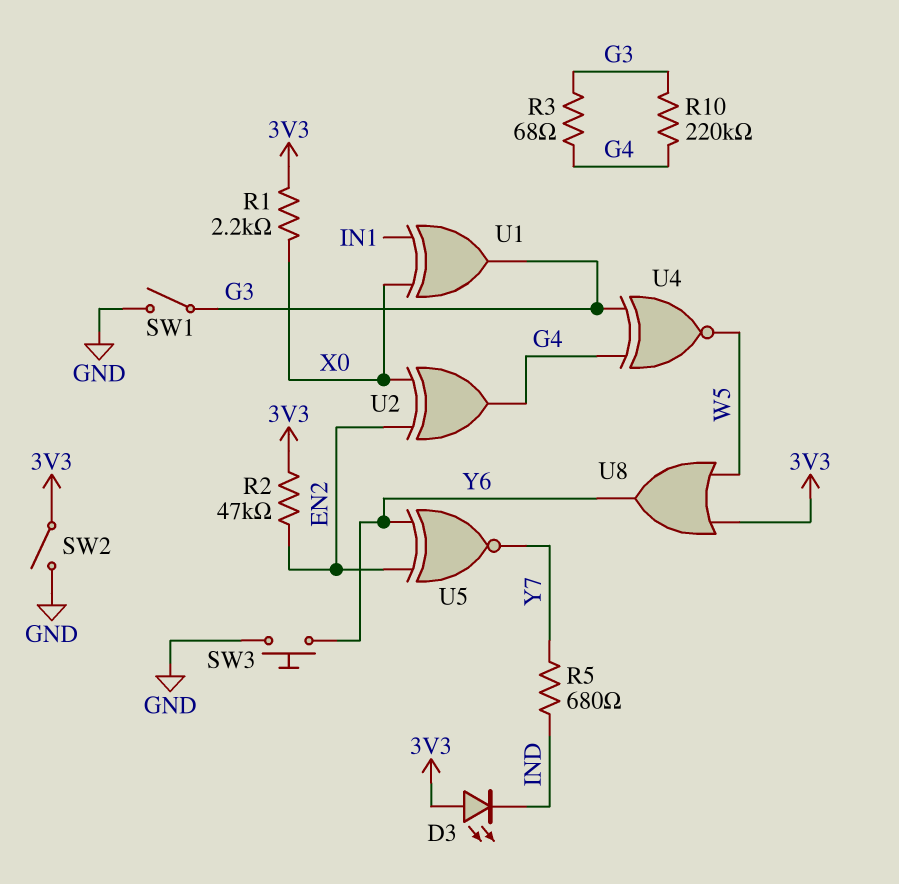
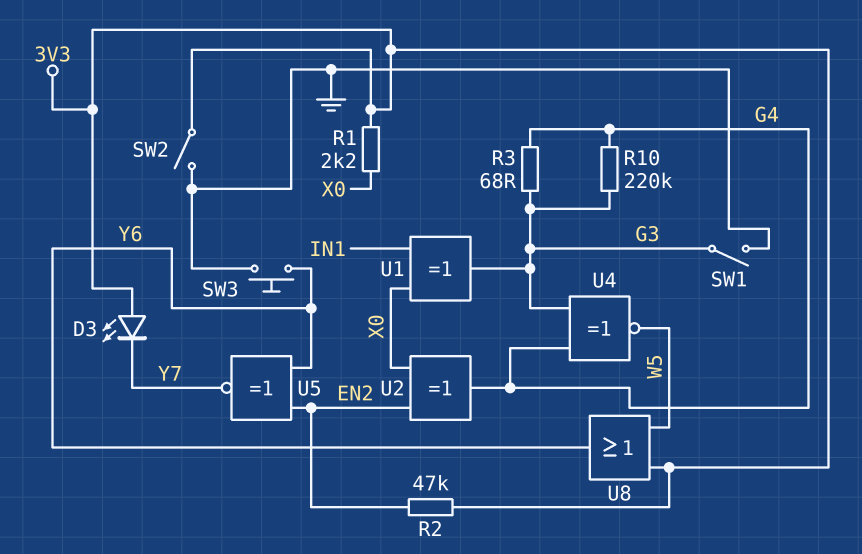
D3: LED (A 3V3, K IND) -> LED (A 3V3, K Y7)
R5: 680 (IND, Y7) -> none

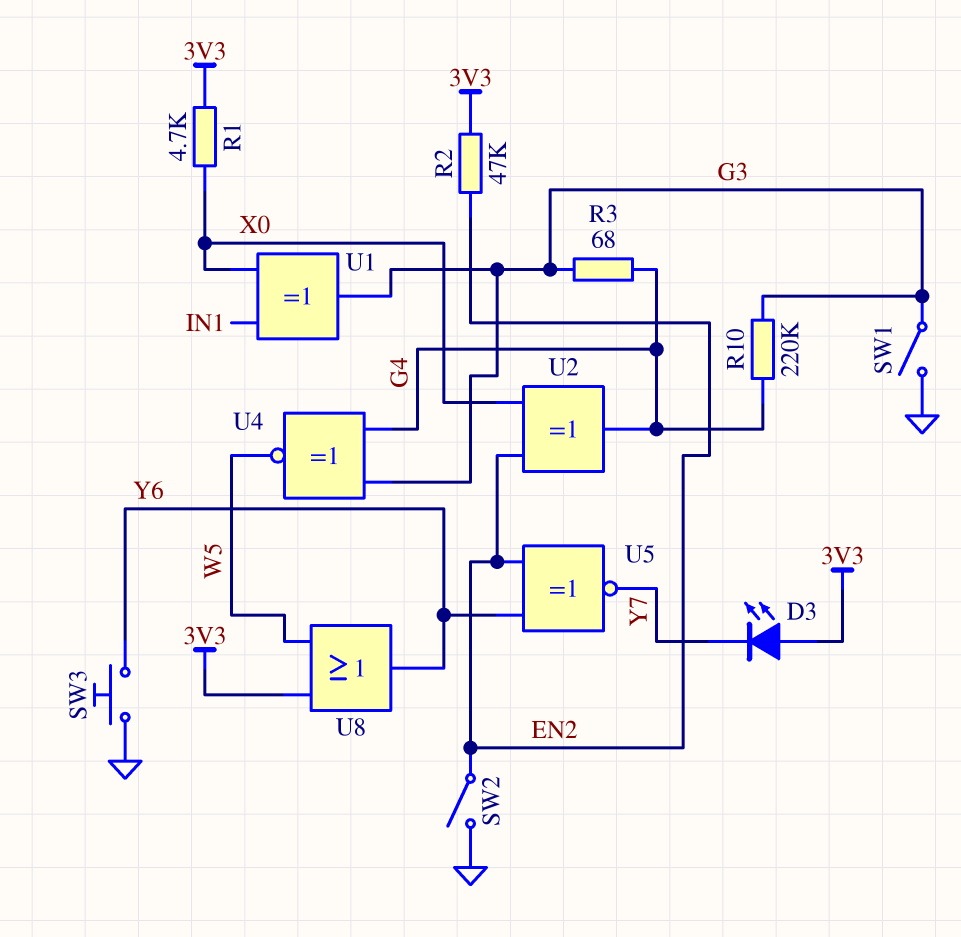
R1: 2.2k (3V3, X0) -> 4.7k (3V3, X0)
SW2: switch (3V3, GND) -> switch (EN2, GND)

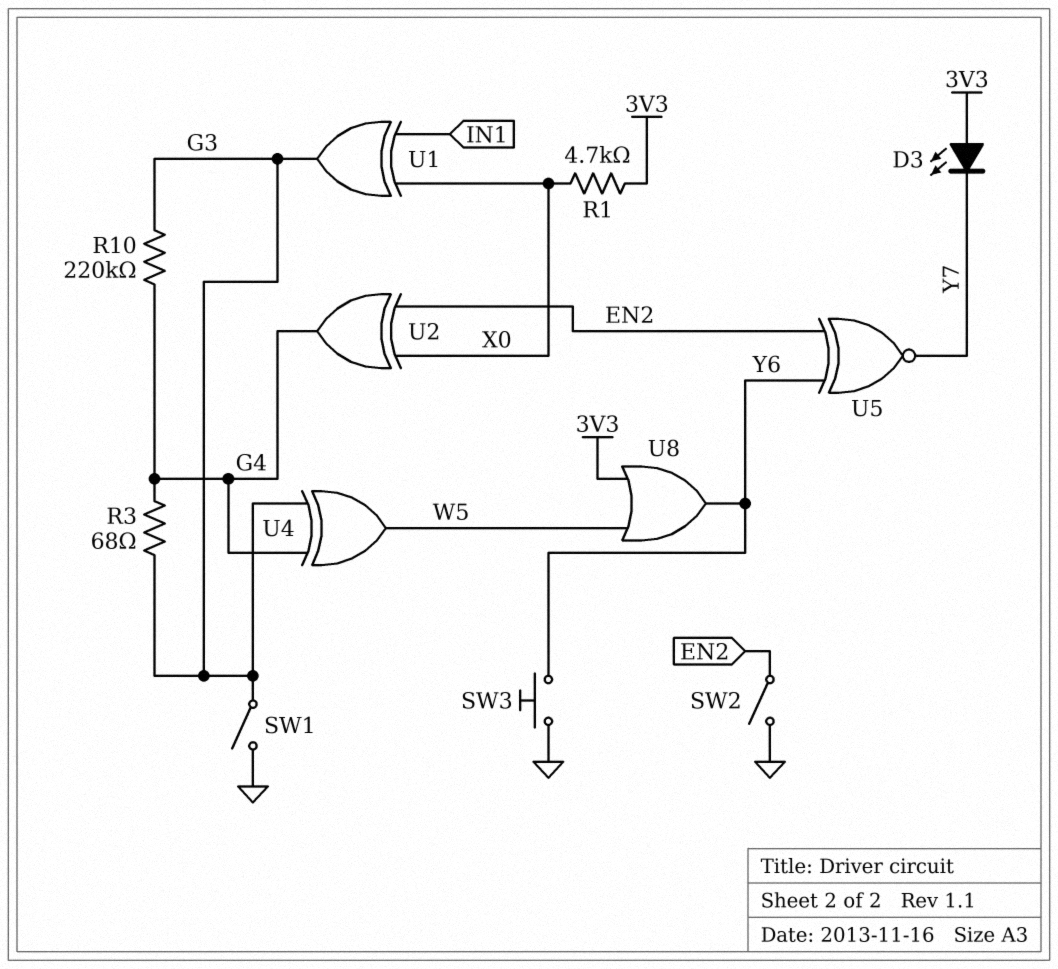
R2: 47k (3V3, EN2) -> none
U4: XNOR (in G3, in G4, out W5) -> XOR (in G3, in G4, out W5)

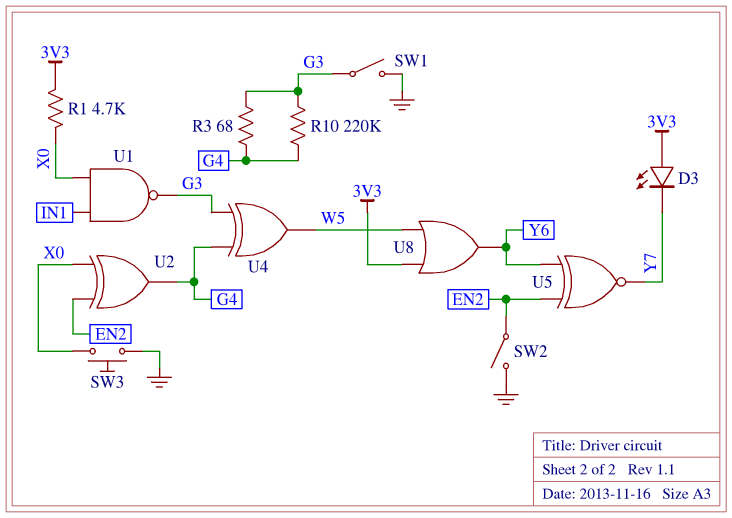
SW3: button (GND, Y6) -> button (GND, X0)
U1: XOR (in IN1, in X0, out G3) -> NAND (in IN1, in X0, out G3)

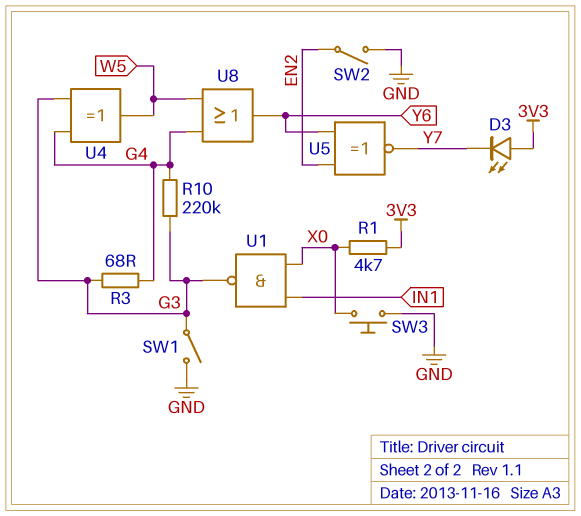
U2: XOR (in EN2, in X0, out G4) -> none
U8: OR (in 3V3, in W5, out Y6) -> OR (in G4, in W5, out Y6)

